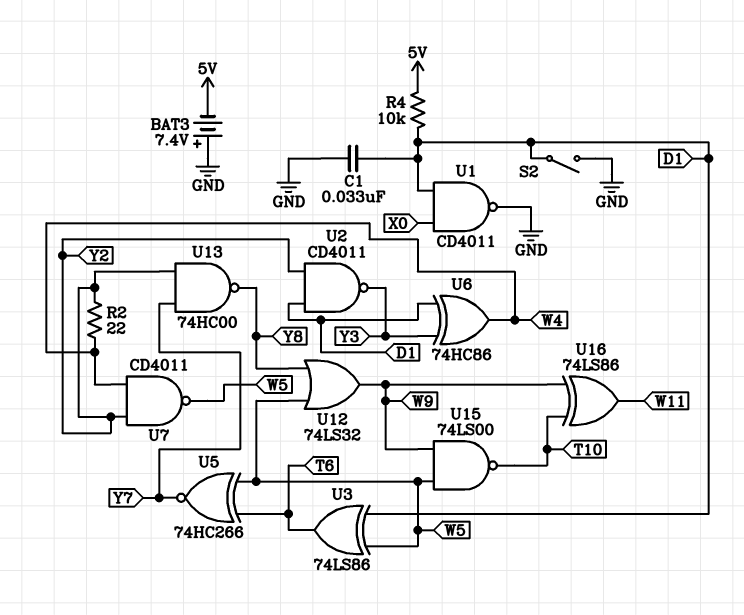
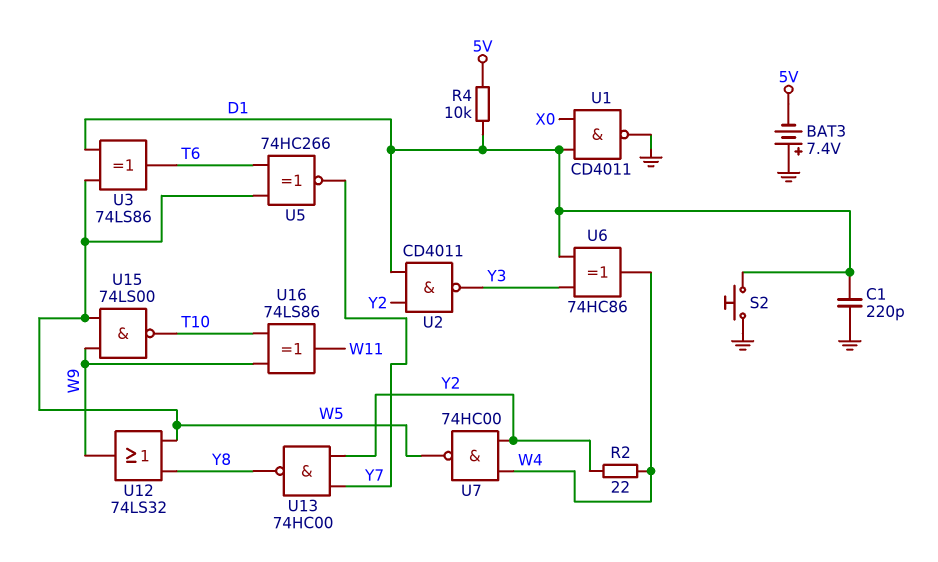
C1: 33nF (D1, GND) -> 220pF (D1, GND)
S2: switch (D1, GND) -> button (D1, GND)
U7: NAND CD4011 (in W4, in Y2, out W5) -> NAND 74HC00 (in W4, in Y2, out W5)

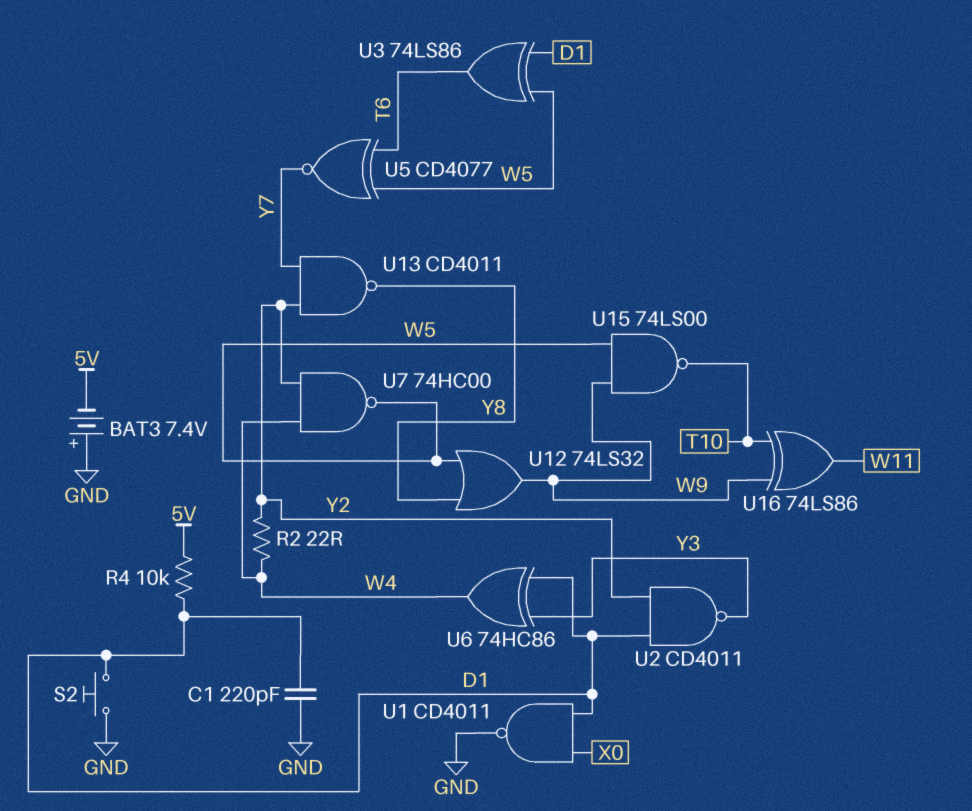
U5: XNOR 74HC266 (in T6, in W5, out Y7) -> XNOR CD4077 (in T6, in W5, out Y7)
U13: NAND 74HC00 (in Y2, in Y7, out Y8) -> NAND CD4011 (in Y2, in Y7, out Y8)

